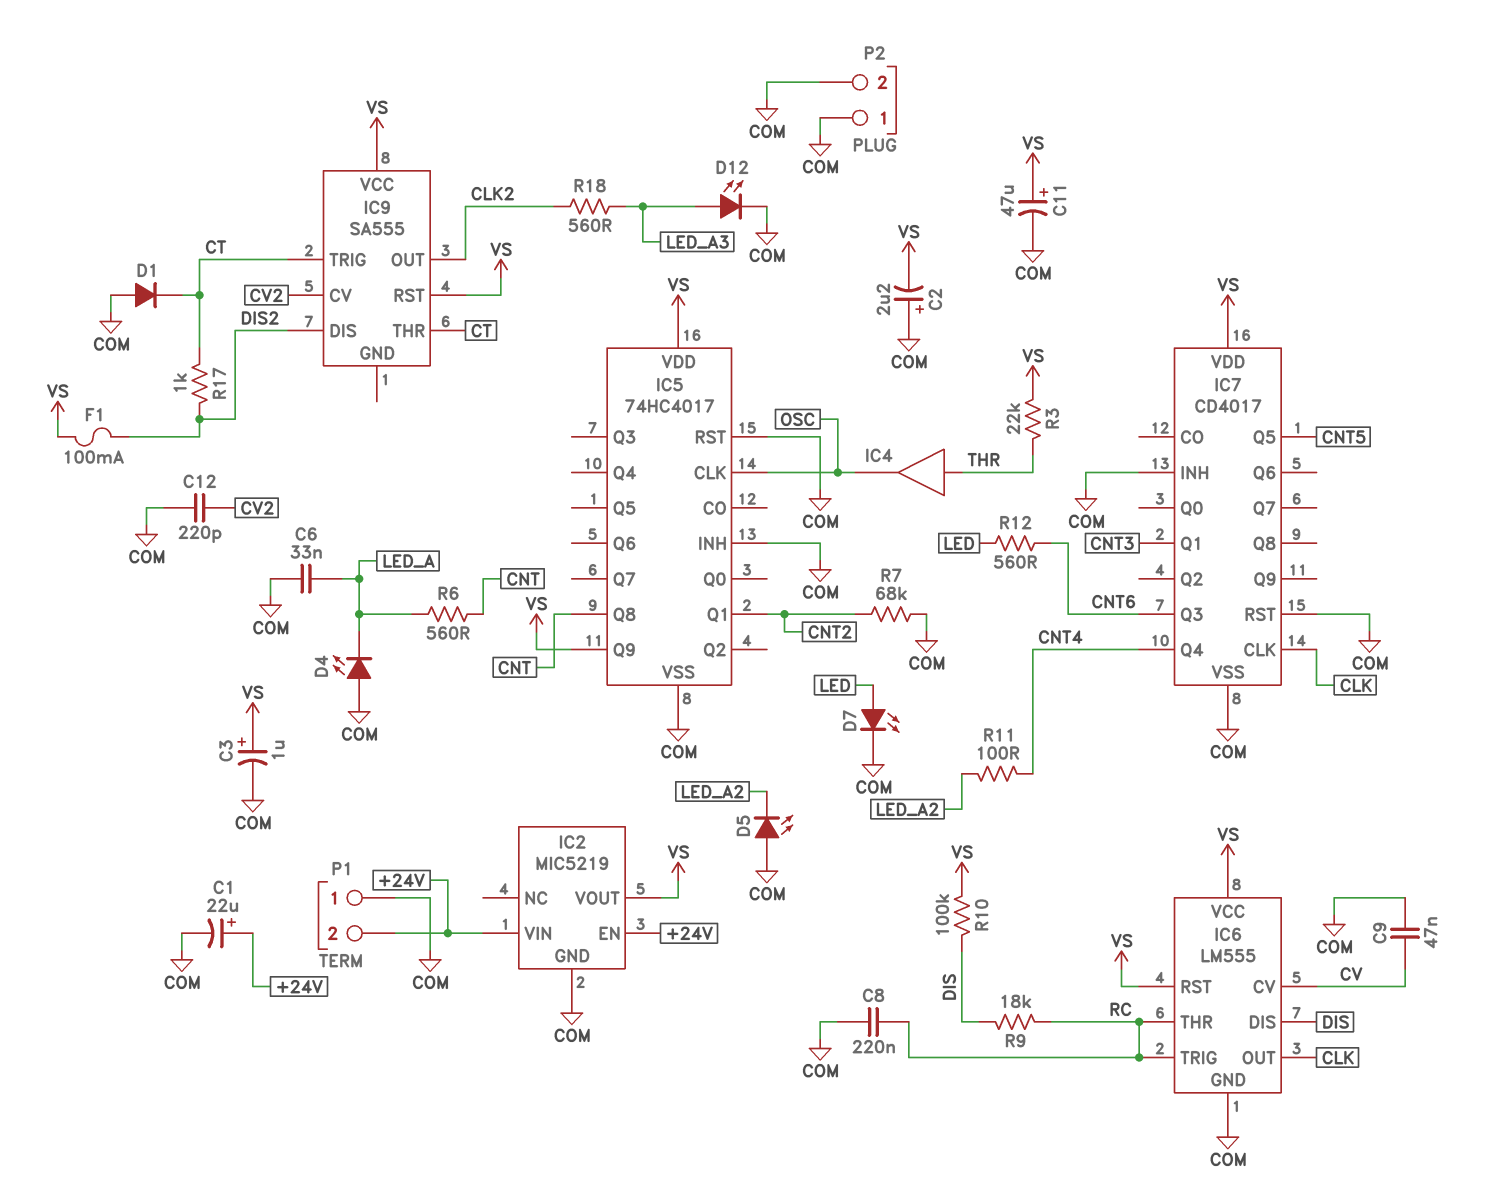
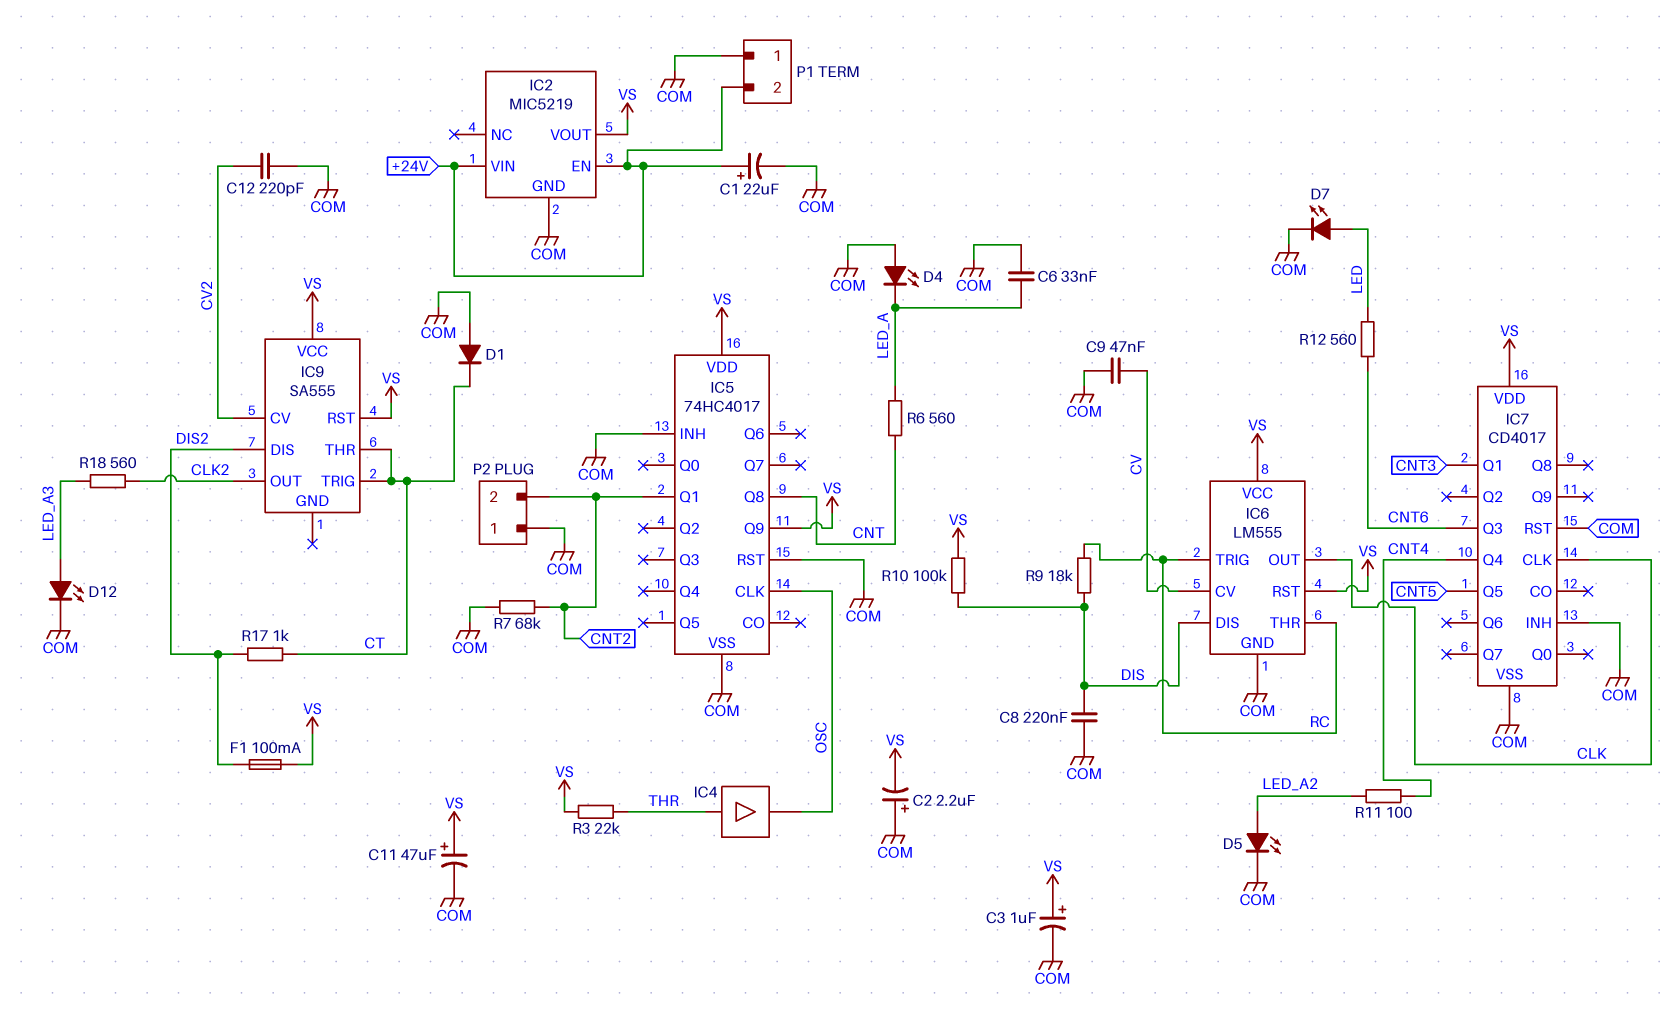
C8: 220nF (COM, RC) -> 220nF (COM, DIS)
D5: LED (A COM, K LED_A2) -> LED (A LED_A2, K COM)
P2 pin 2: COM -> CNT2

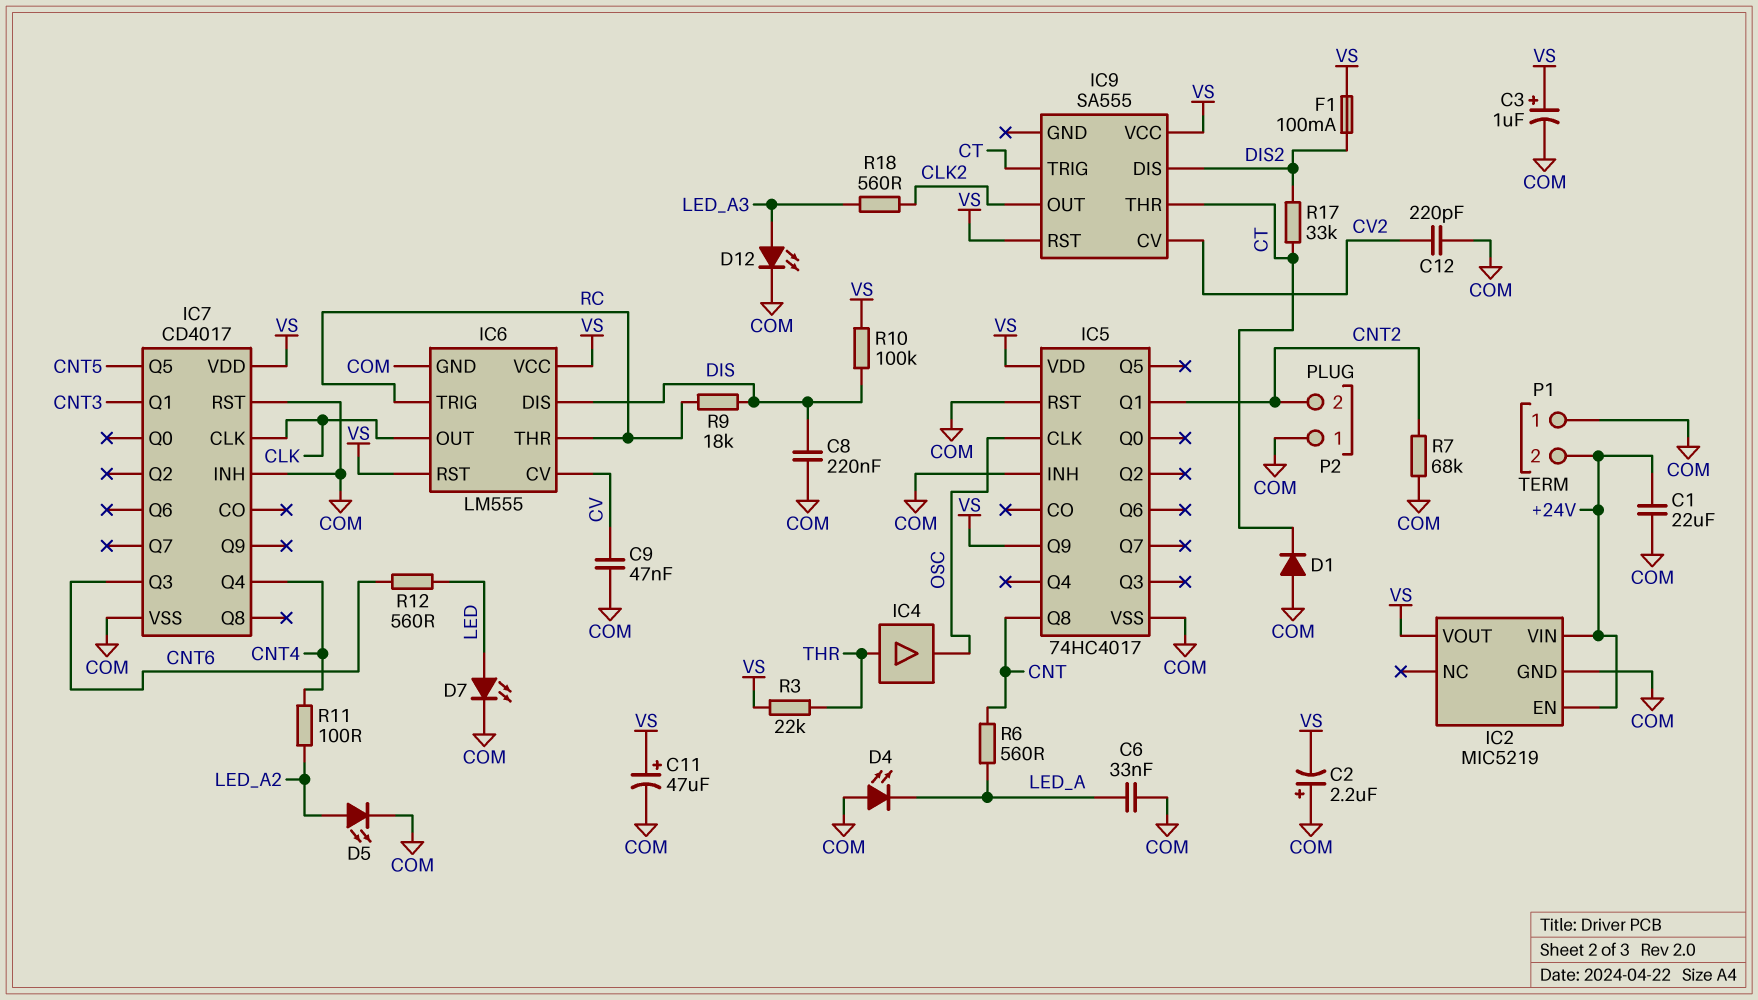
C1: 22uF (plus +24V, minus COM) -> 22uF (+24V, COM)
R17: 1k (CT, DIS2) -> 33k (CT, DIS2)

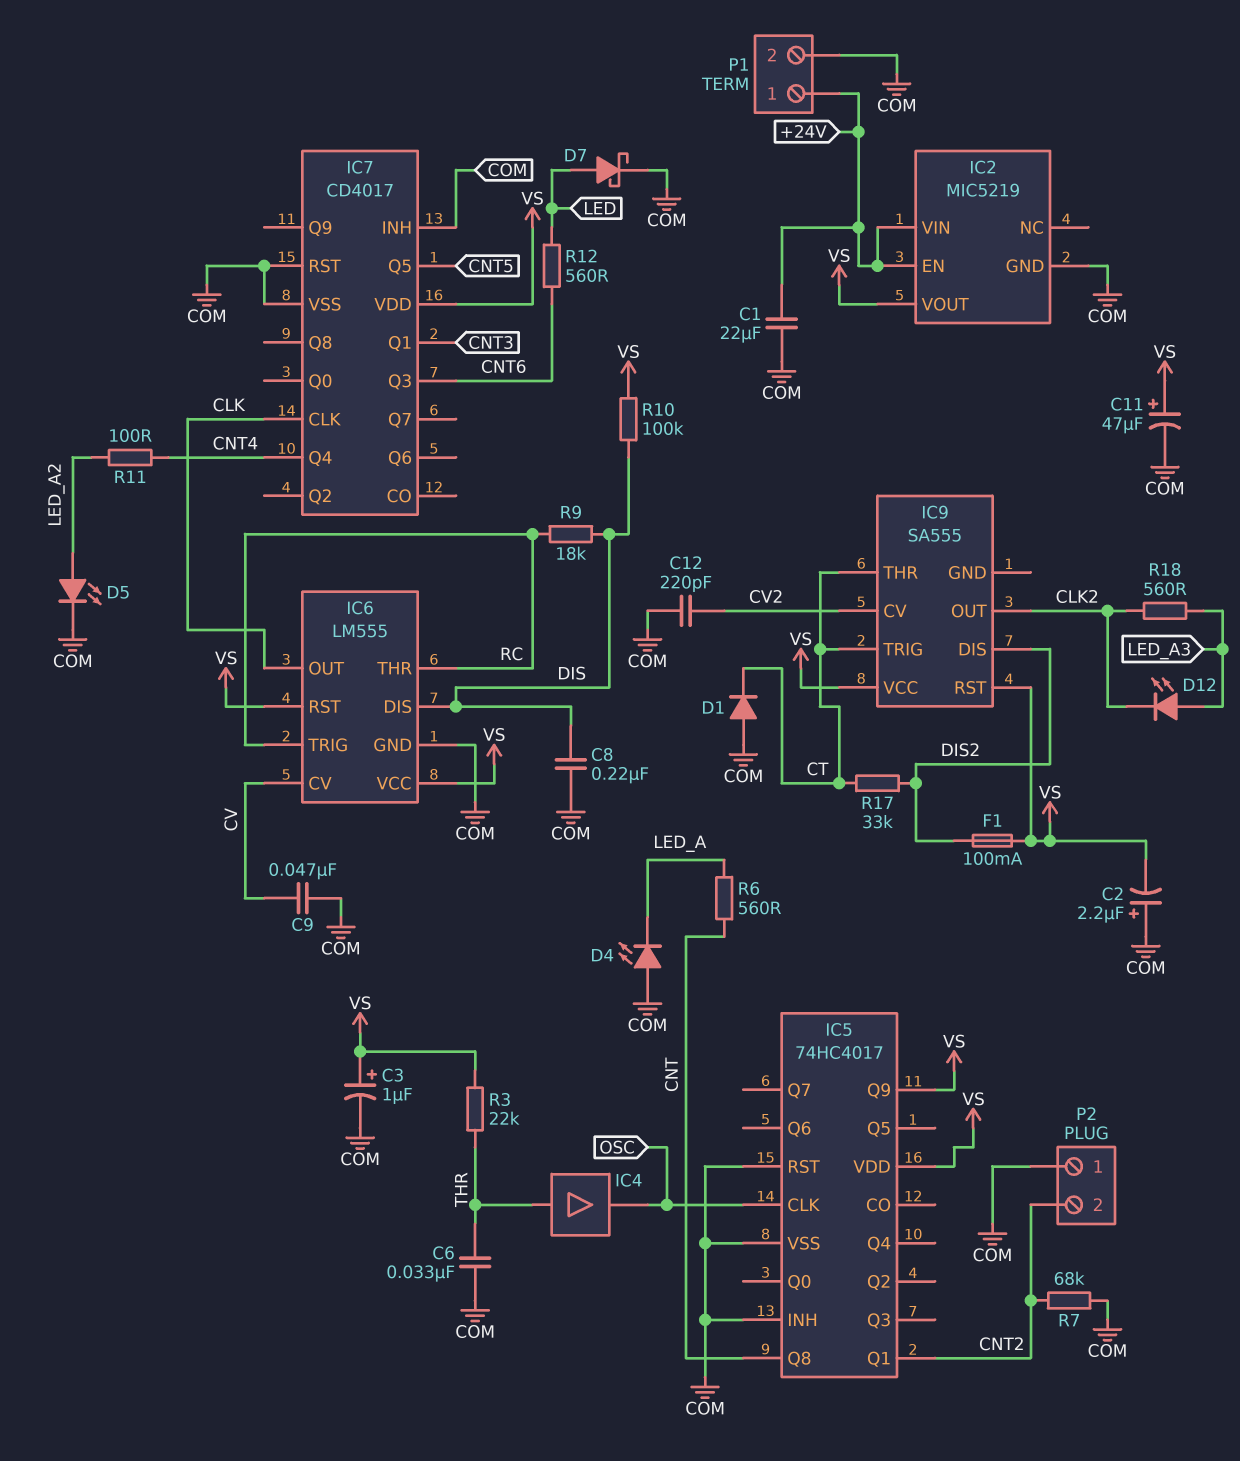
C6: 33nF (COM, LED_A) -> 33nF (COM, THR)
D7: LED (A LED, K COM) -> schottky (A LED, K COM)
D12: LED (A LED_A3, K COM) -> LED (A LED_A3, K CLK2)
P1 pin 1: COM -> +24V
P1 pin 2: +24V -> COM

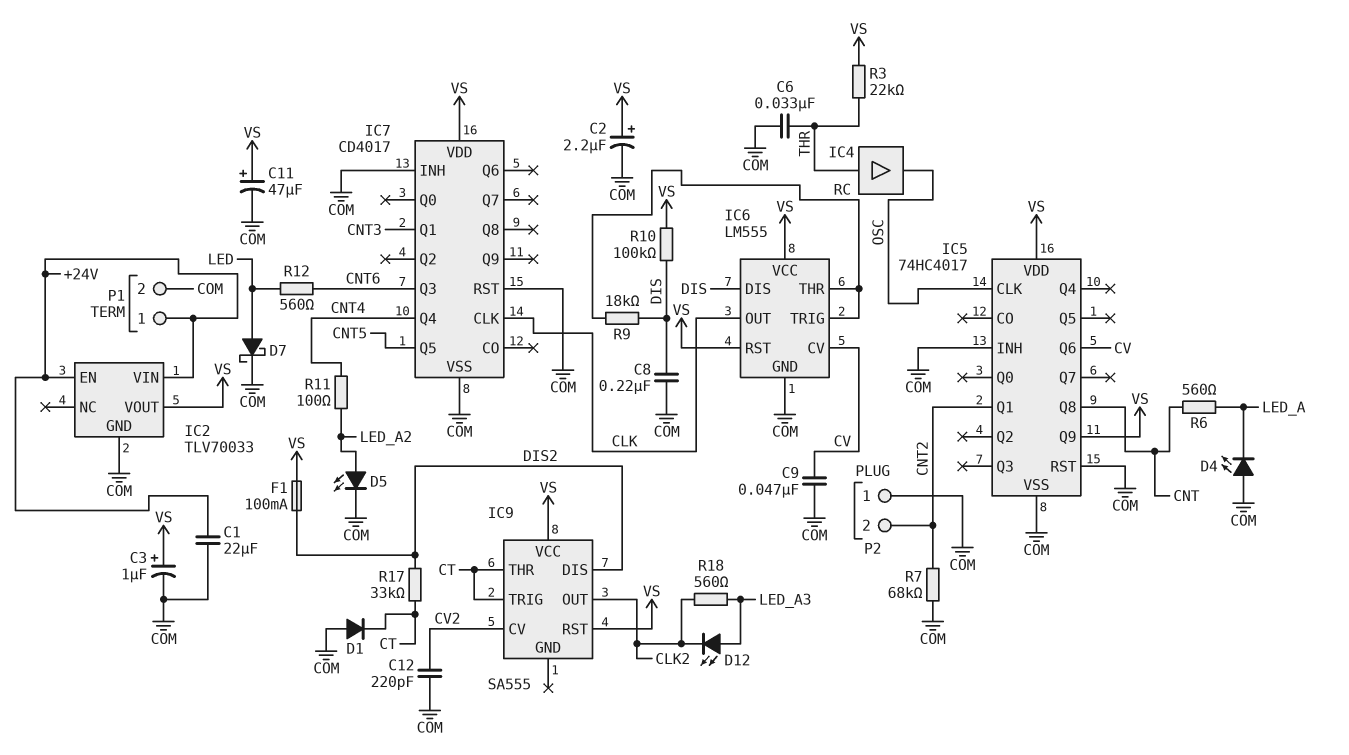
C2: 2.2uF (plus COM, minus VS) -> 2.2uF (plus VS, minus COM)
IC2: MIC5219 -> TLV70033
IC5 pin Q6: none -> CV

